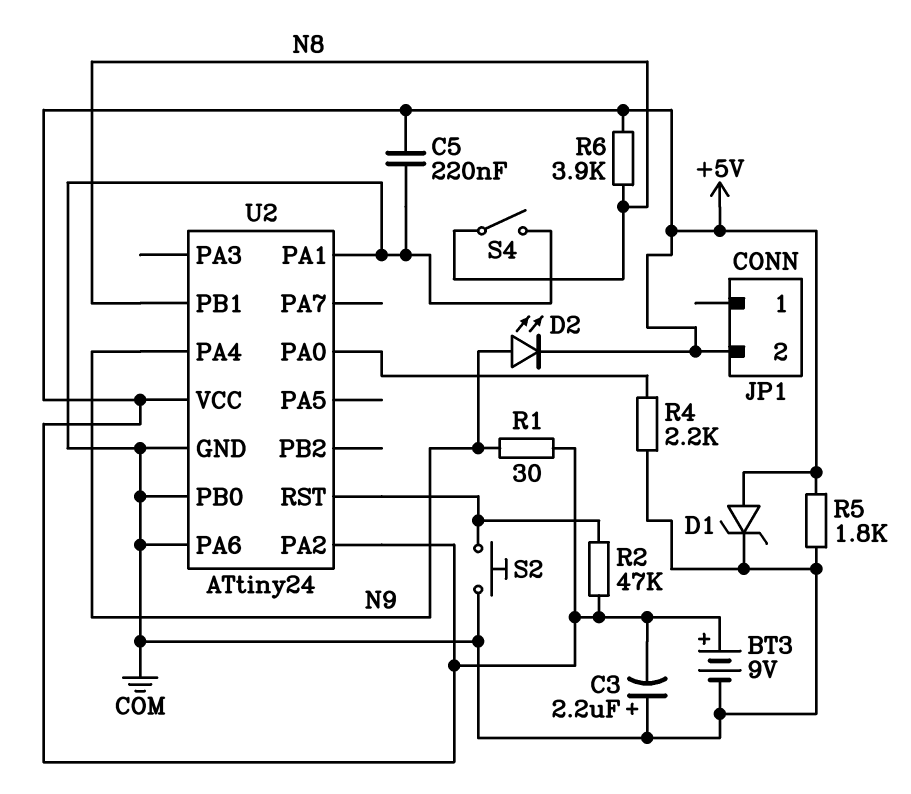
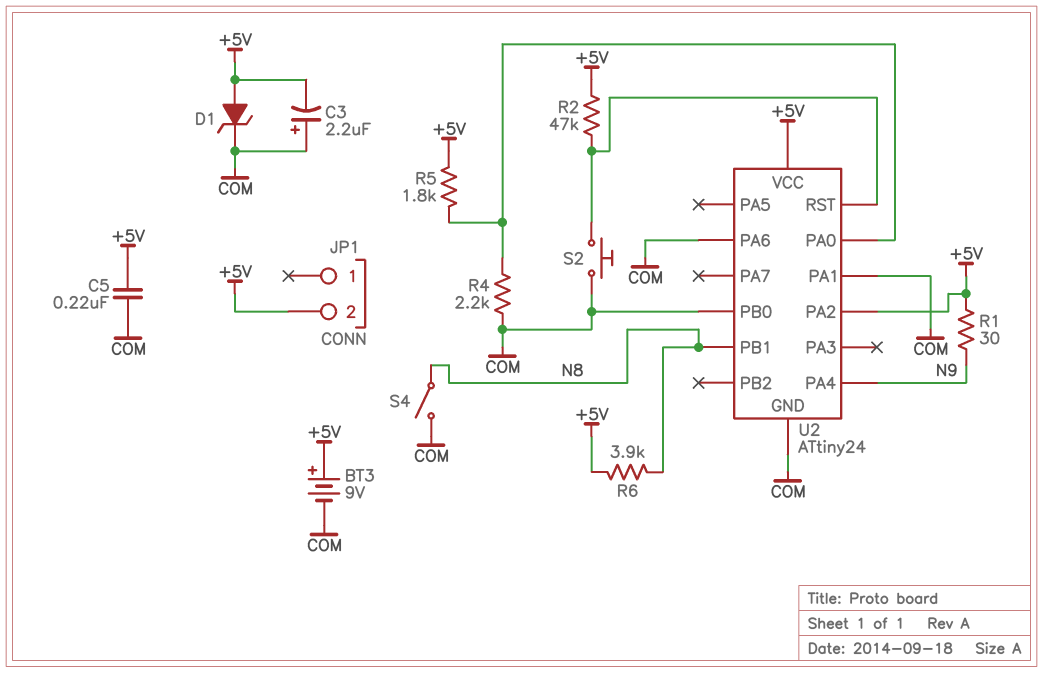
D2: LED (A N9, K +5V) -> none
R5: 1.8k (+5V, COM) -> 1.8k (+5V, U2/PA0)

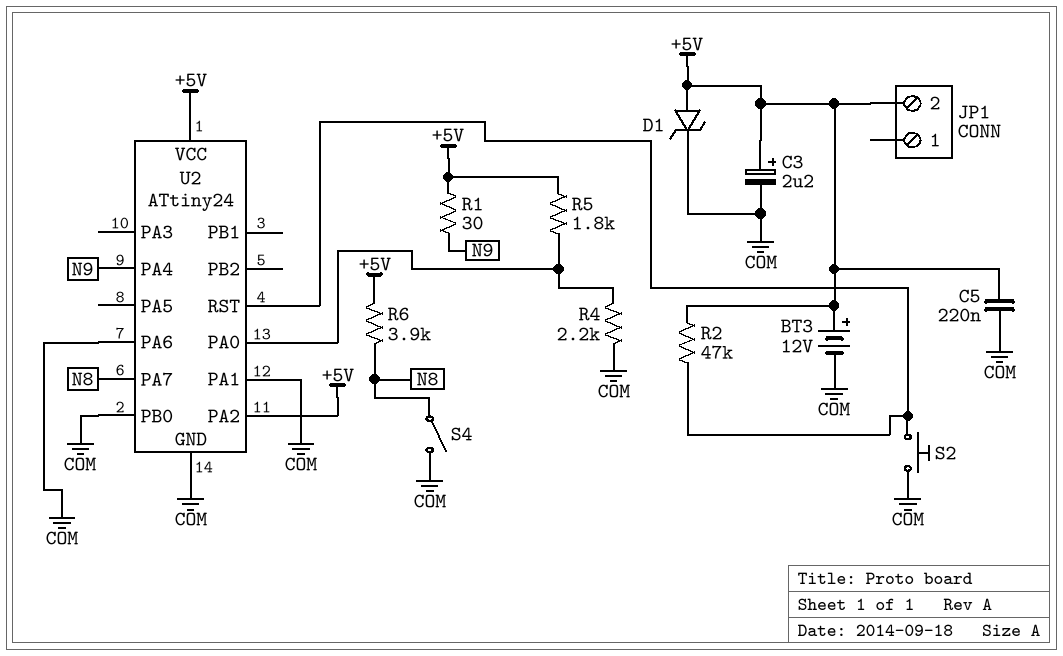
BT3: 9V (plus +5V, minus COM) -> 12V (plus +5V, minus COM)
C3: 2.2uF (plus COM, minus +5V) -> 2.2uF (plus +5V, minus COM)
U2 pin PA7: none -> N8
U2 pin PB1: N8 -> none

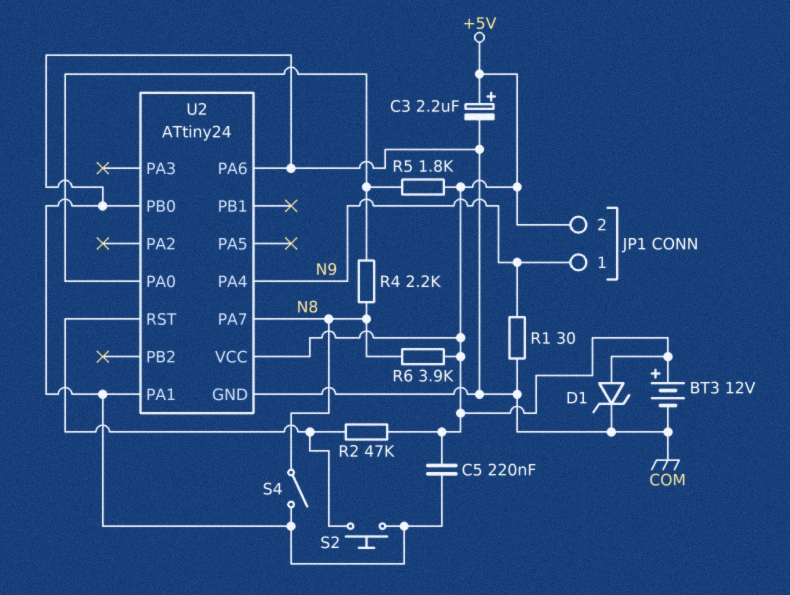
JP1 pin 1: none -> N9
R1: 30 (+5V, N9) -> 30 (COM, N9)
R4: 2.2k (COM, U2/PA0) -> 2.2k (N8, U2/PA0)
U2 pin PA2: +5V -> none

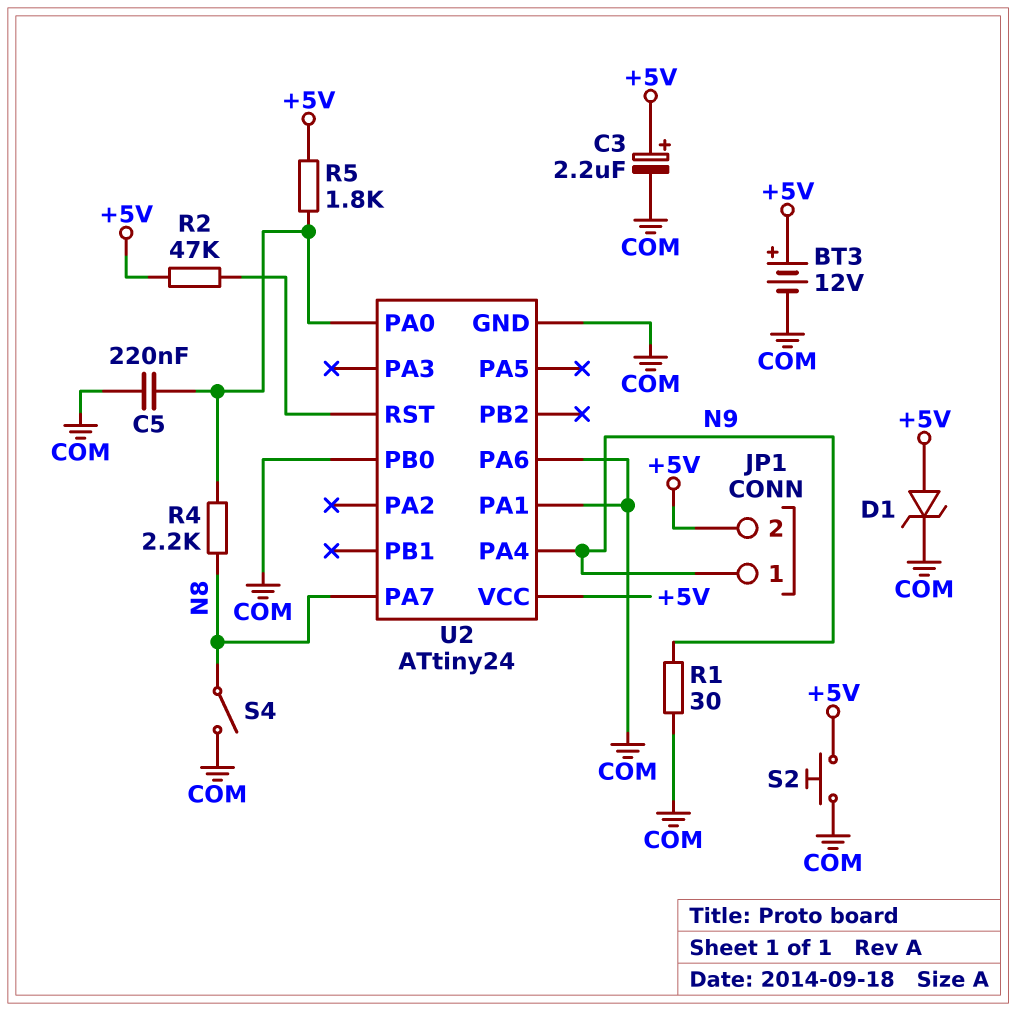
C5: 220nF (+5V, COM) -> 220nF (COM, U2/PA0)
R6: 3.9k (+5V, N8) -> none
S2: button (COM, U2/RST) -> button (+5V, COM)

